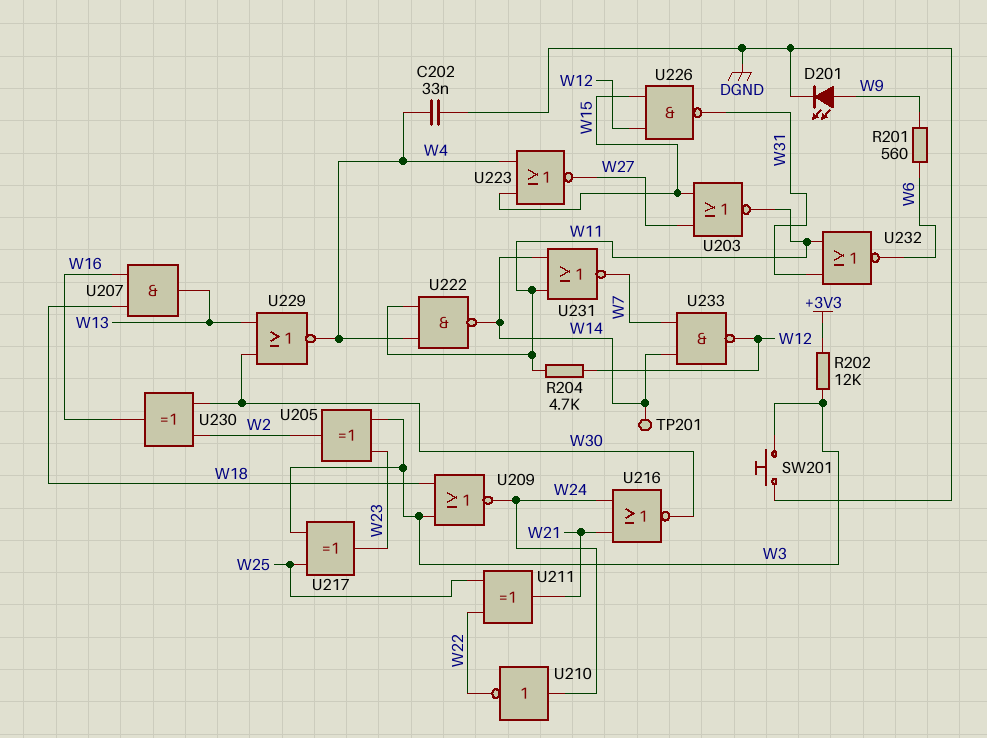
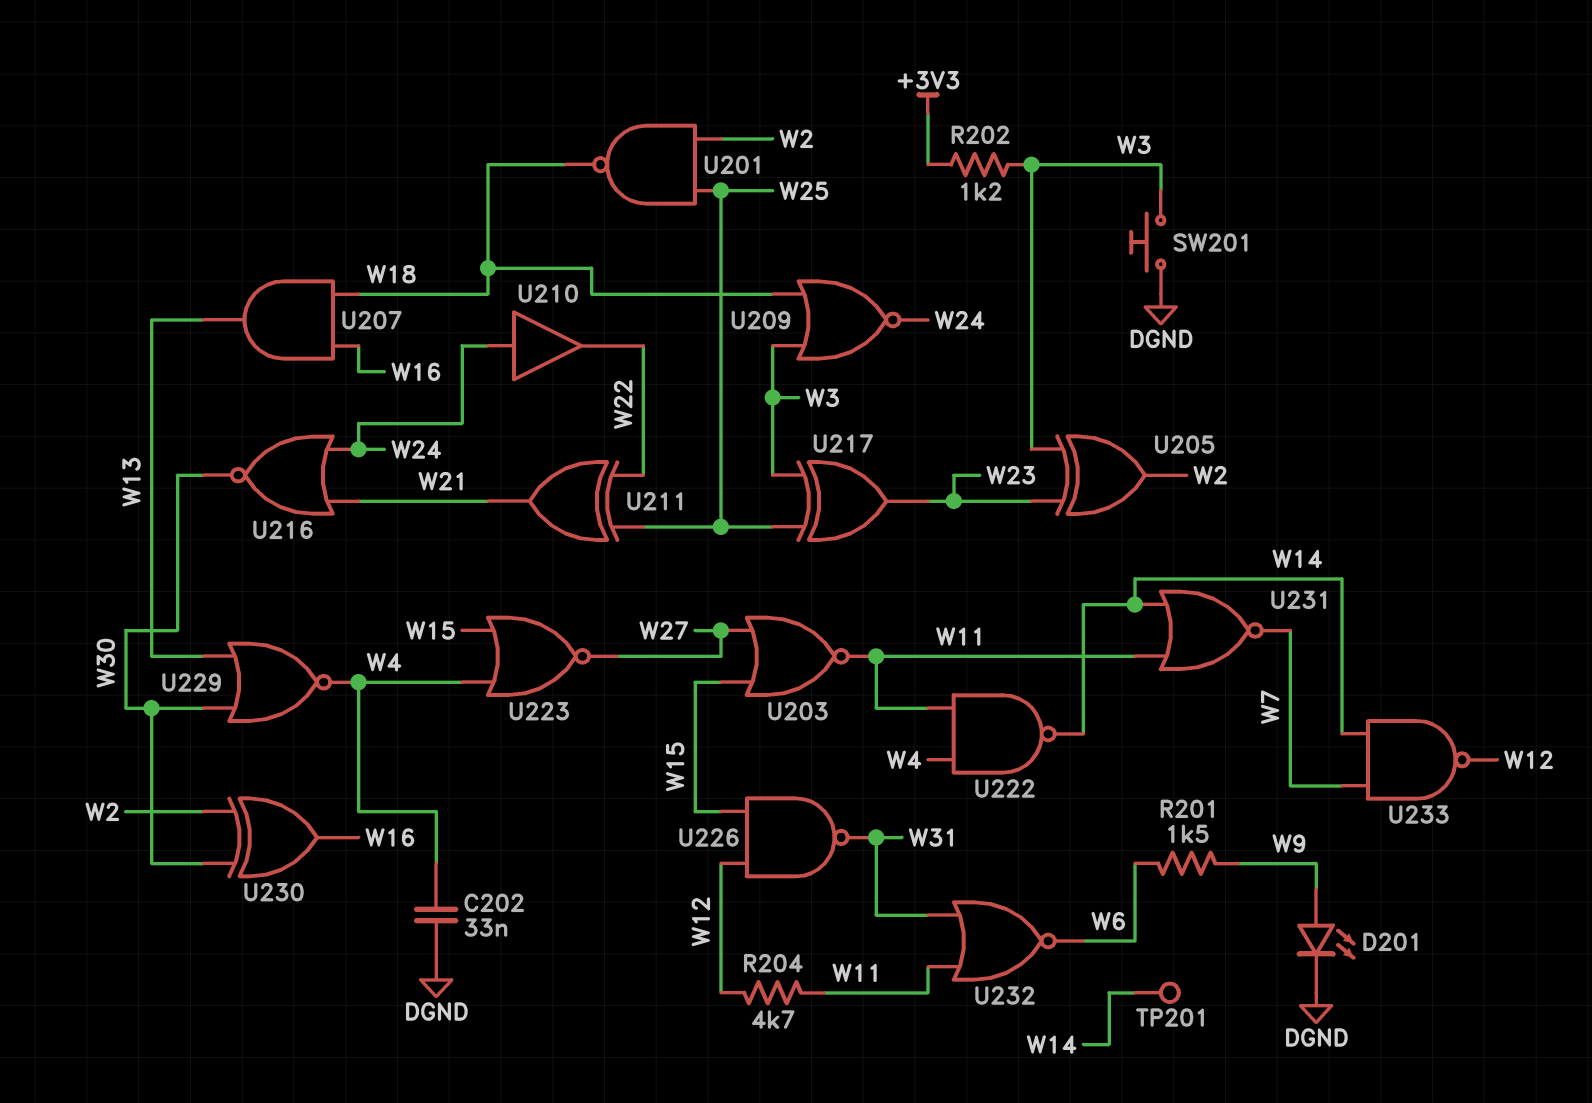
R201: 560 (W6, W9) -> 1.5k (W6, W9)
R202: 12k (+3V3, W3) -> 1.2k (+3V3, W3)
U201: none -> NAND (in W2, in W25, out W18)
U210: NOT (in W24, out W22) -> buffer (in W24, out W22)

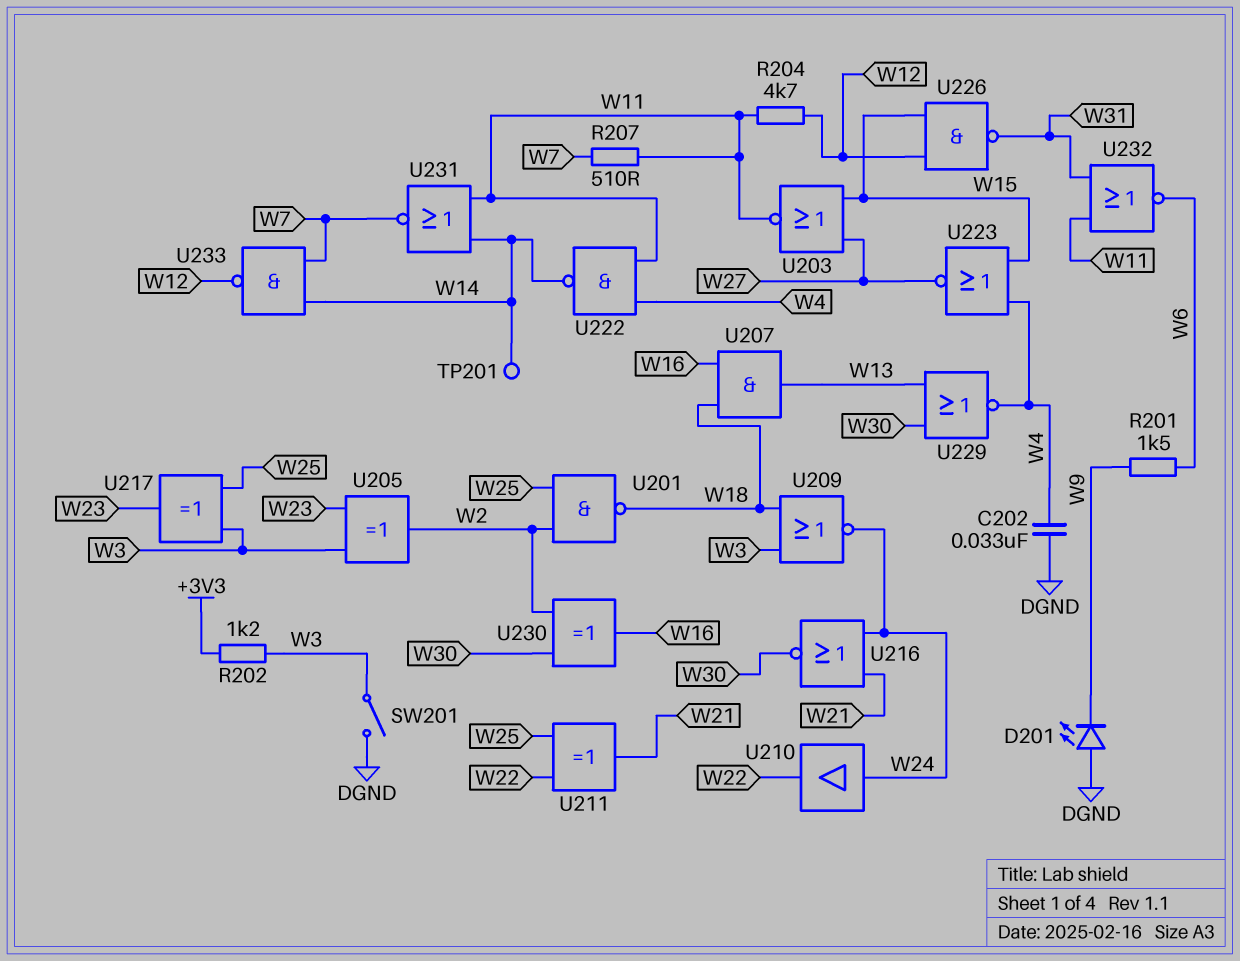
D201: LED (A W9, K DGND) -> LED (A DGND, K W9)
R207: none -> 510 (W7, W11)
SW201: button (DGND, W3) -> switch (DGND, W3)

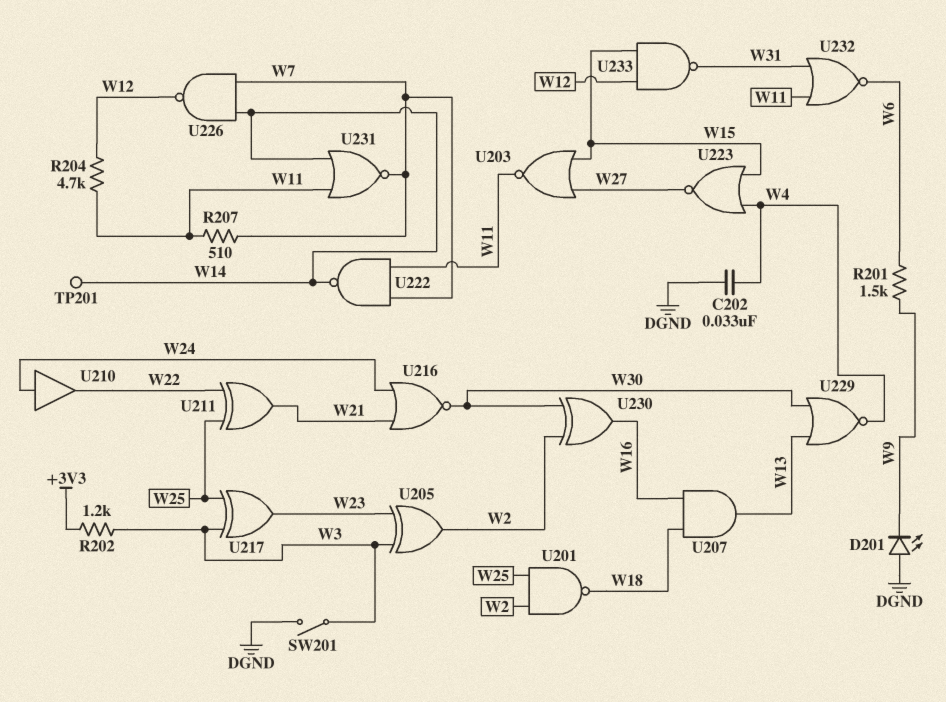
U209: NOR (in W3, in W18, out W24) -> none
U222: NAND (in W4, in W11, out W14) -> NAND (in W7, in W11, out W14)
U226: NAND (in W12, in W15, out W31) -> NAND (in W7, in W14, out W12)
U233: NAND (in W7, in W14, out W12) -> NAND (in W12, in W15, out W31)

